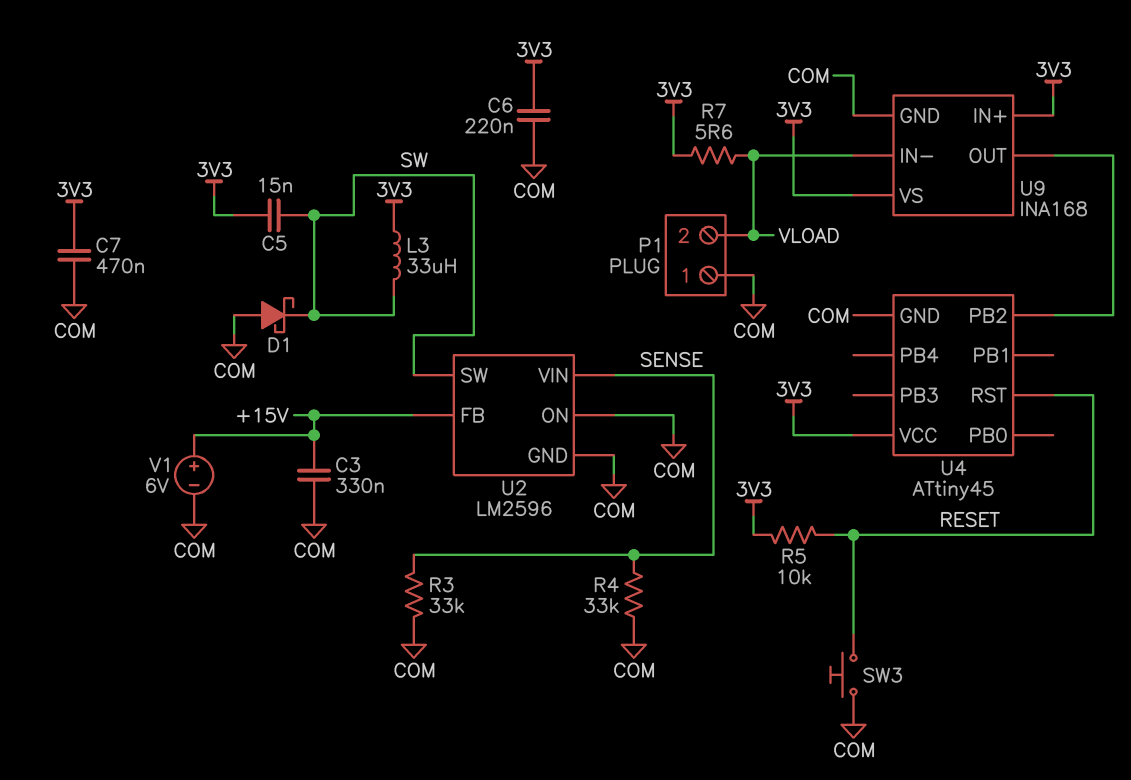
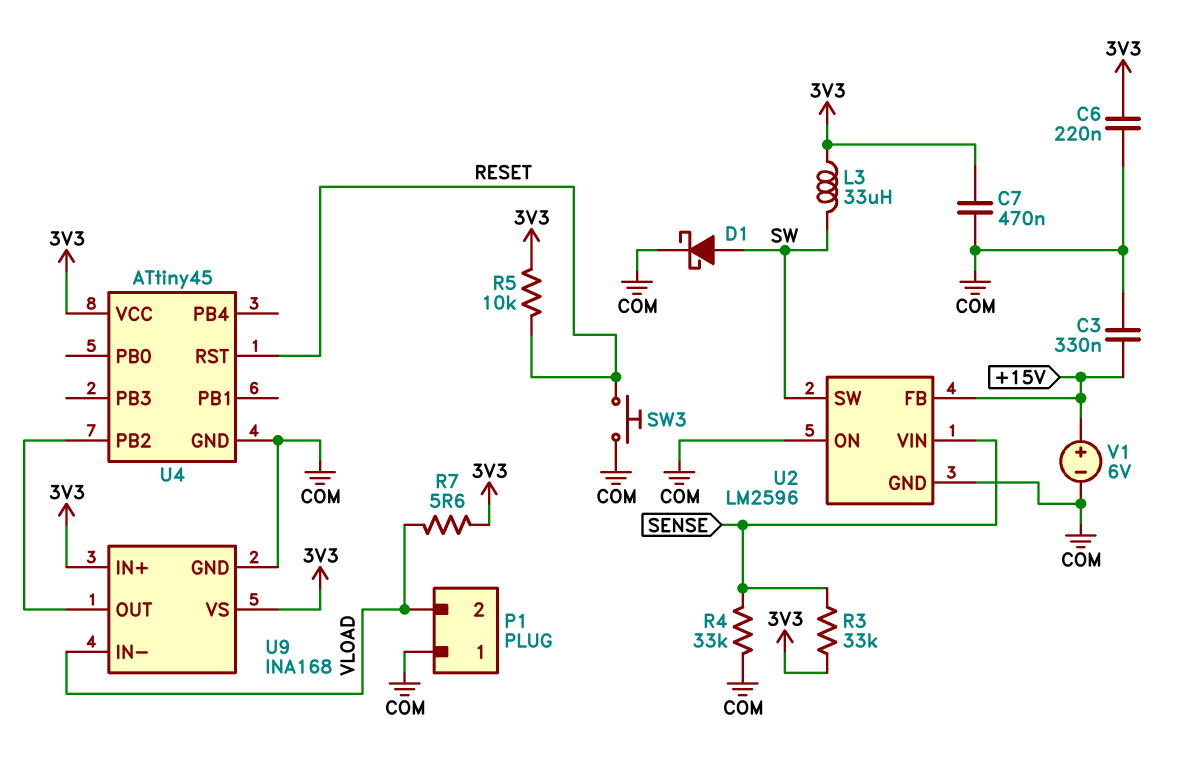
C5: 15nF (3V3, SW) -> none
D1: schottky (A COM, K SW) -> schottky (A SW, K COM)
R3: 33k (COM, SENSE) -> 33k (3V3, SENSE)

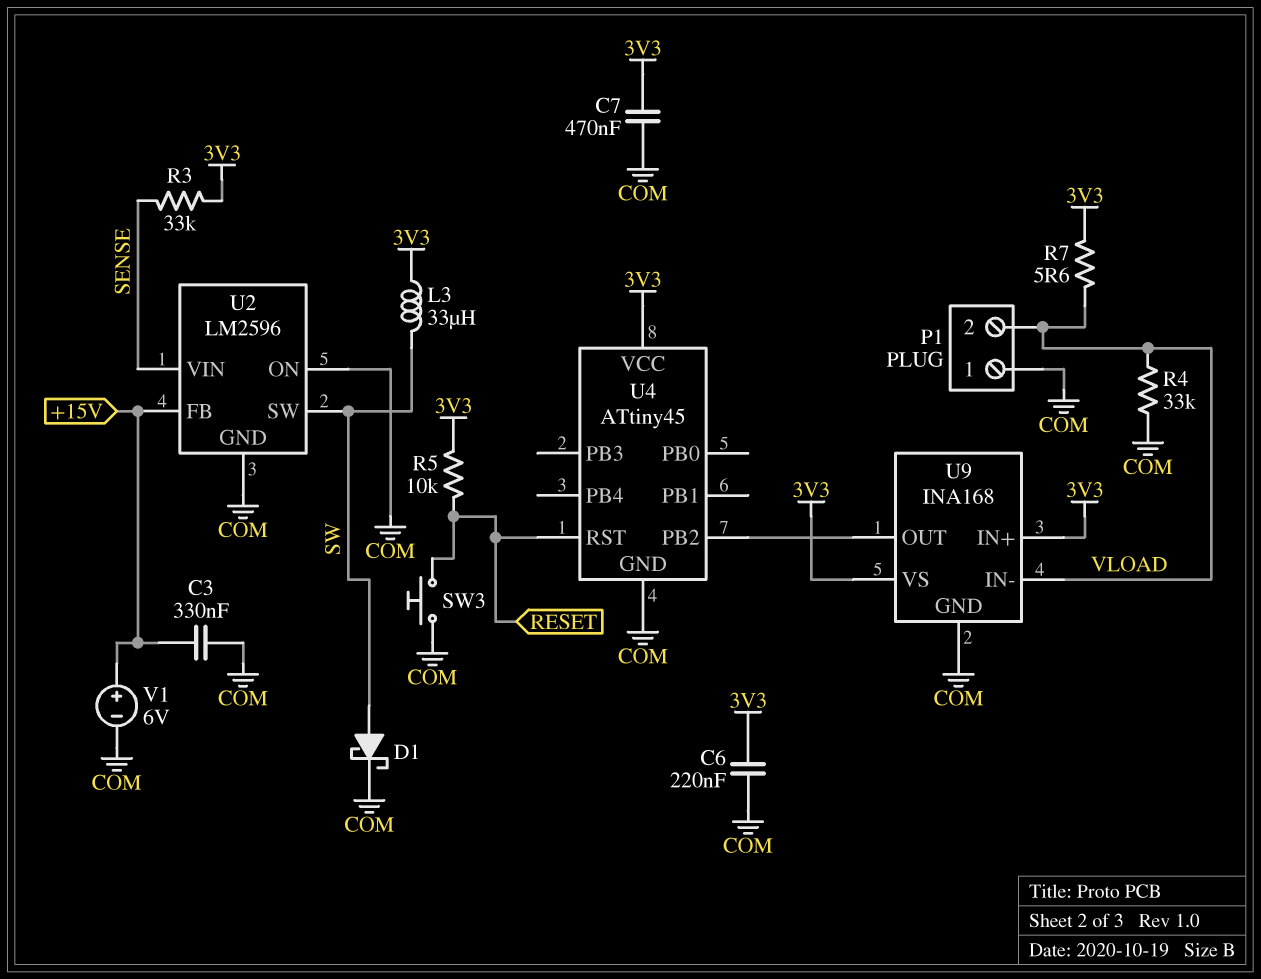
R4: 33k (COM, SENSE) -> 33k (COM, VLOAD)

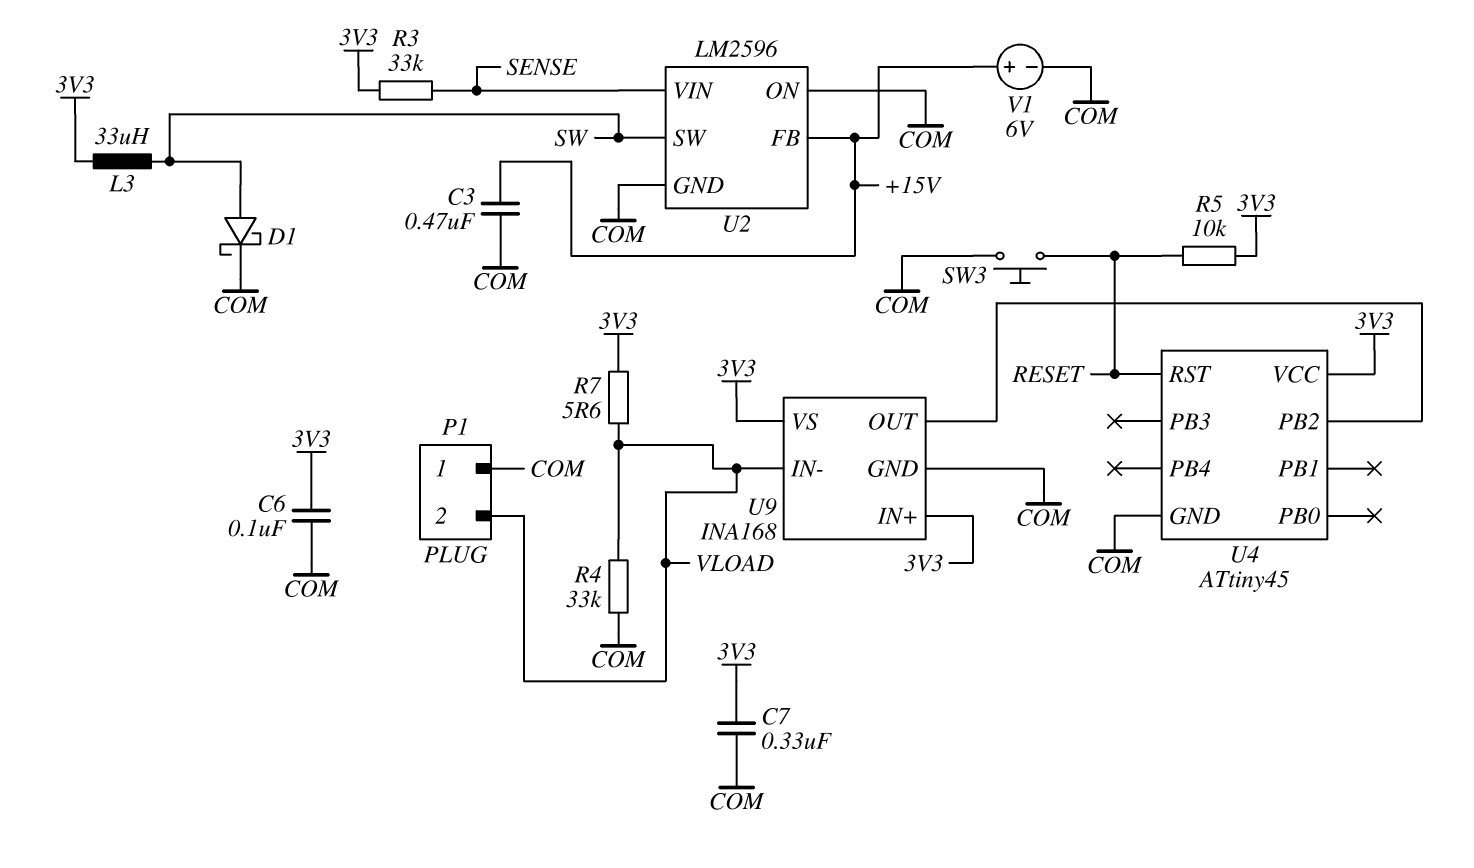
C3: 330nF (+15V, COM) -> 470nF (+15V, COM)
C6: 220nF (3V3, COM) -> 100nF (3V3, COM)
C7: 470nF (3V3, COM) -> 330nF (3V3, COM)

